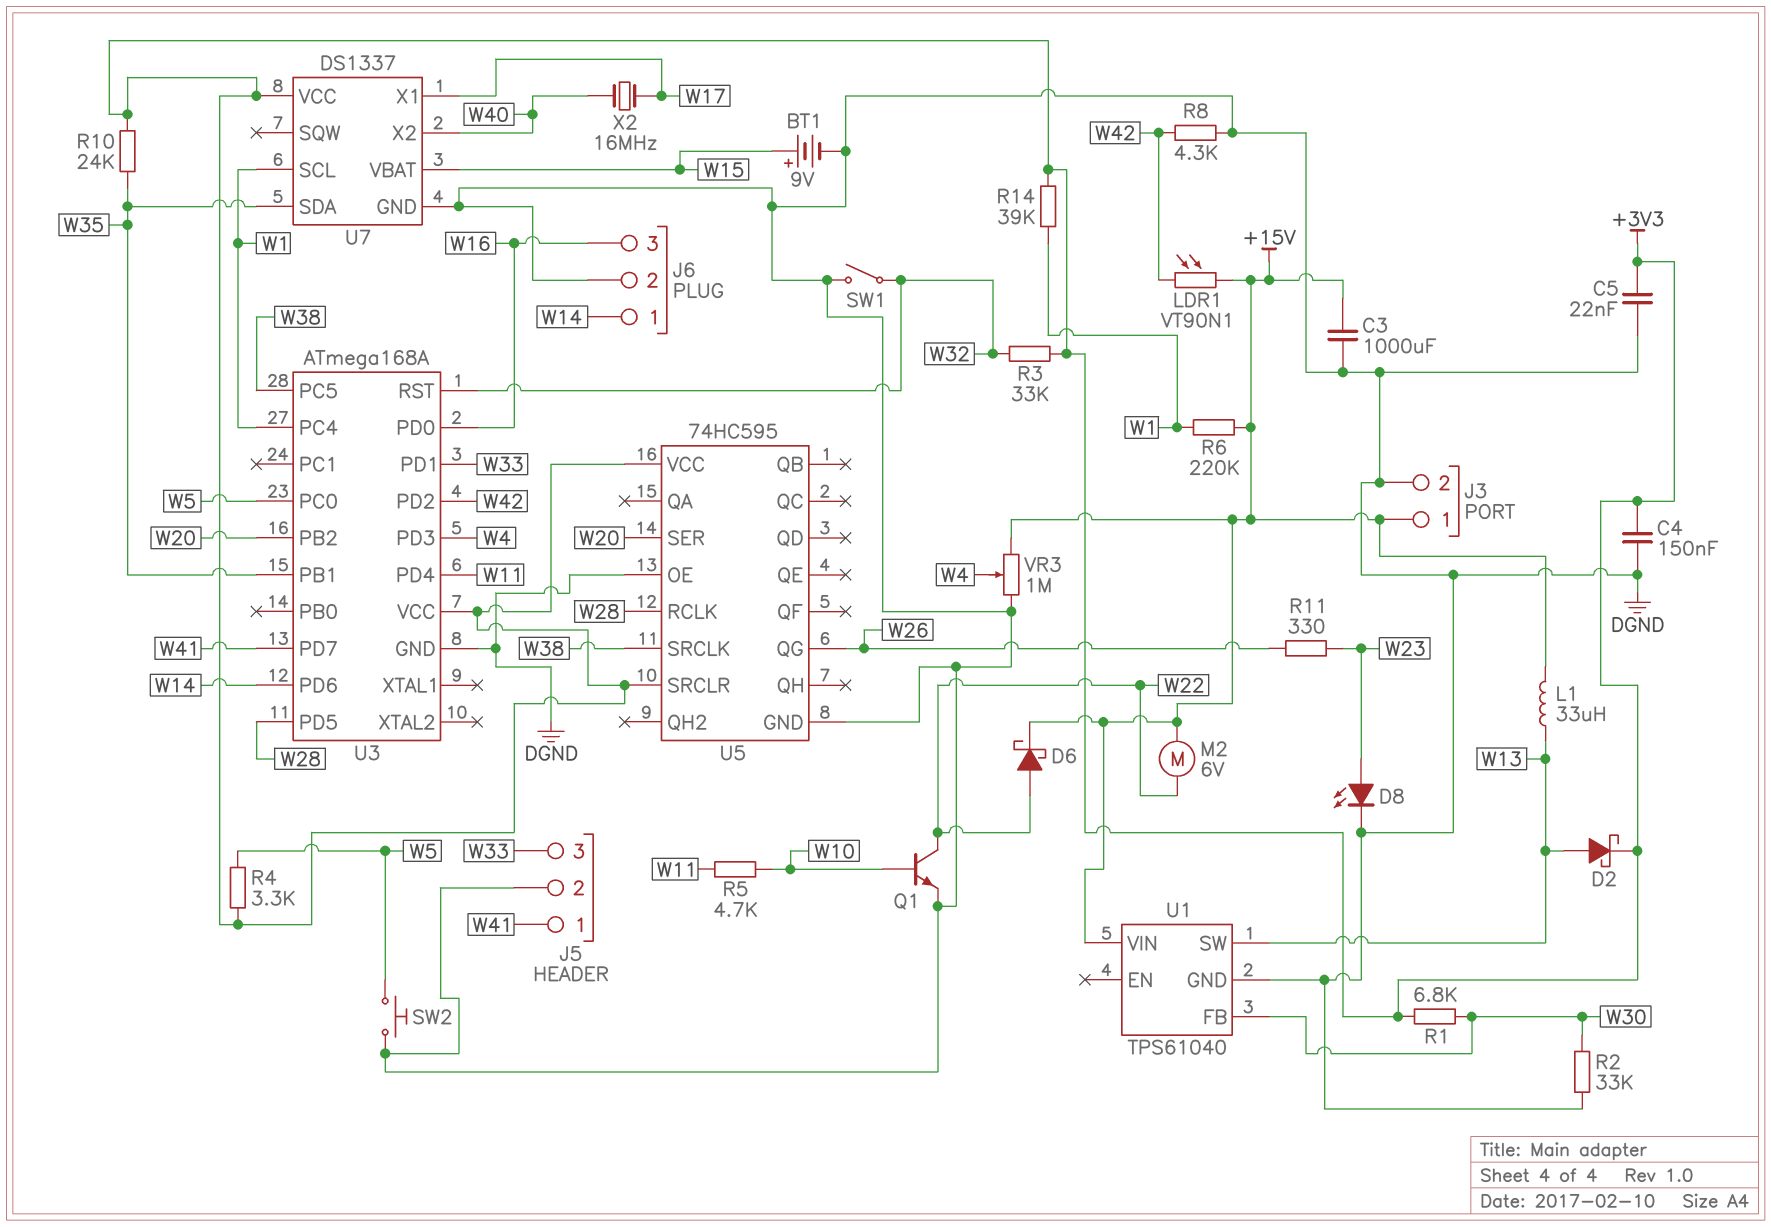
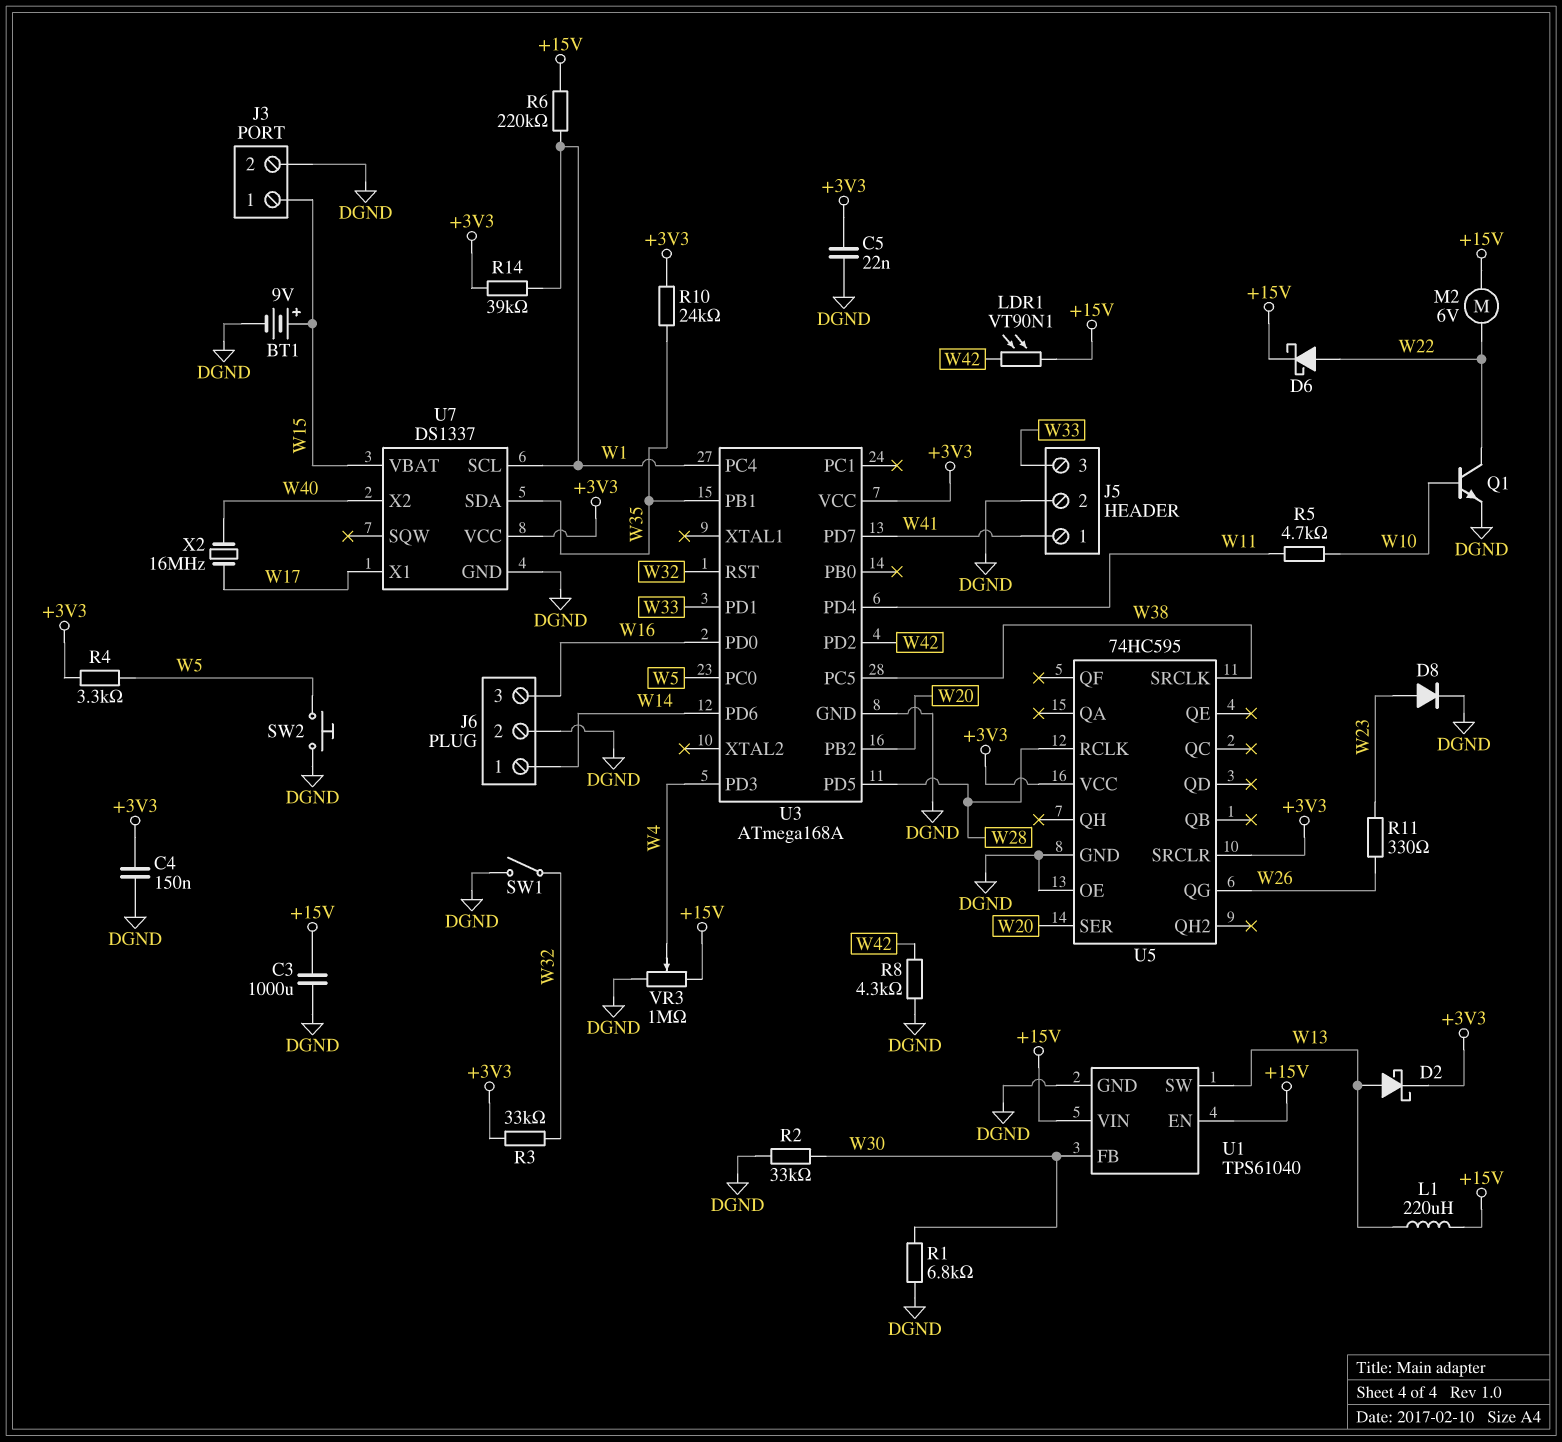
D8: LED (A W23, K DGND) -> diode (A W23, K DGND)
J3 pin 1: +15V -> W15
L1: 33uH (+15V, W13) -> 220uH (+15V, W13)
R1: 6.8k (+3V3, W30) -> 6.8k (DGND, W30)
U1 pin EN: none -> +15V

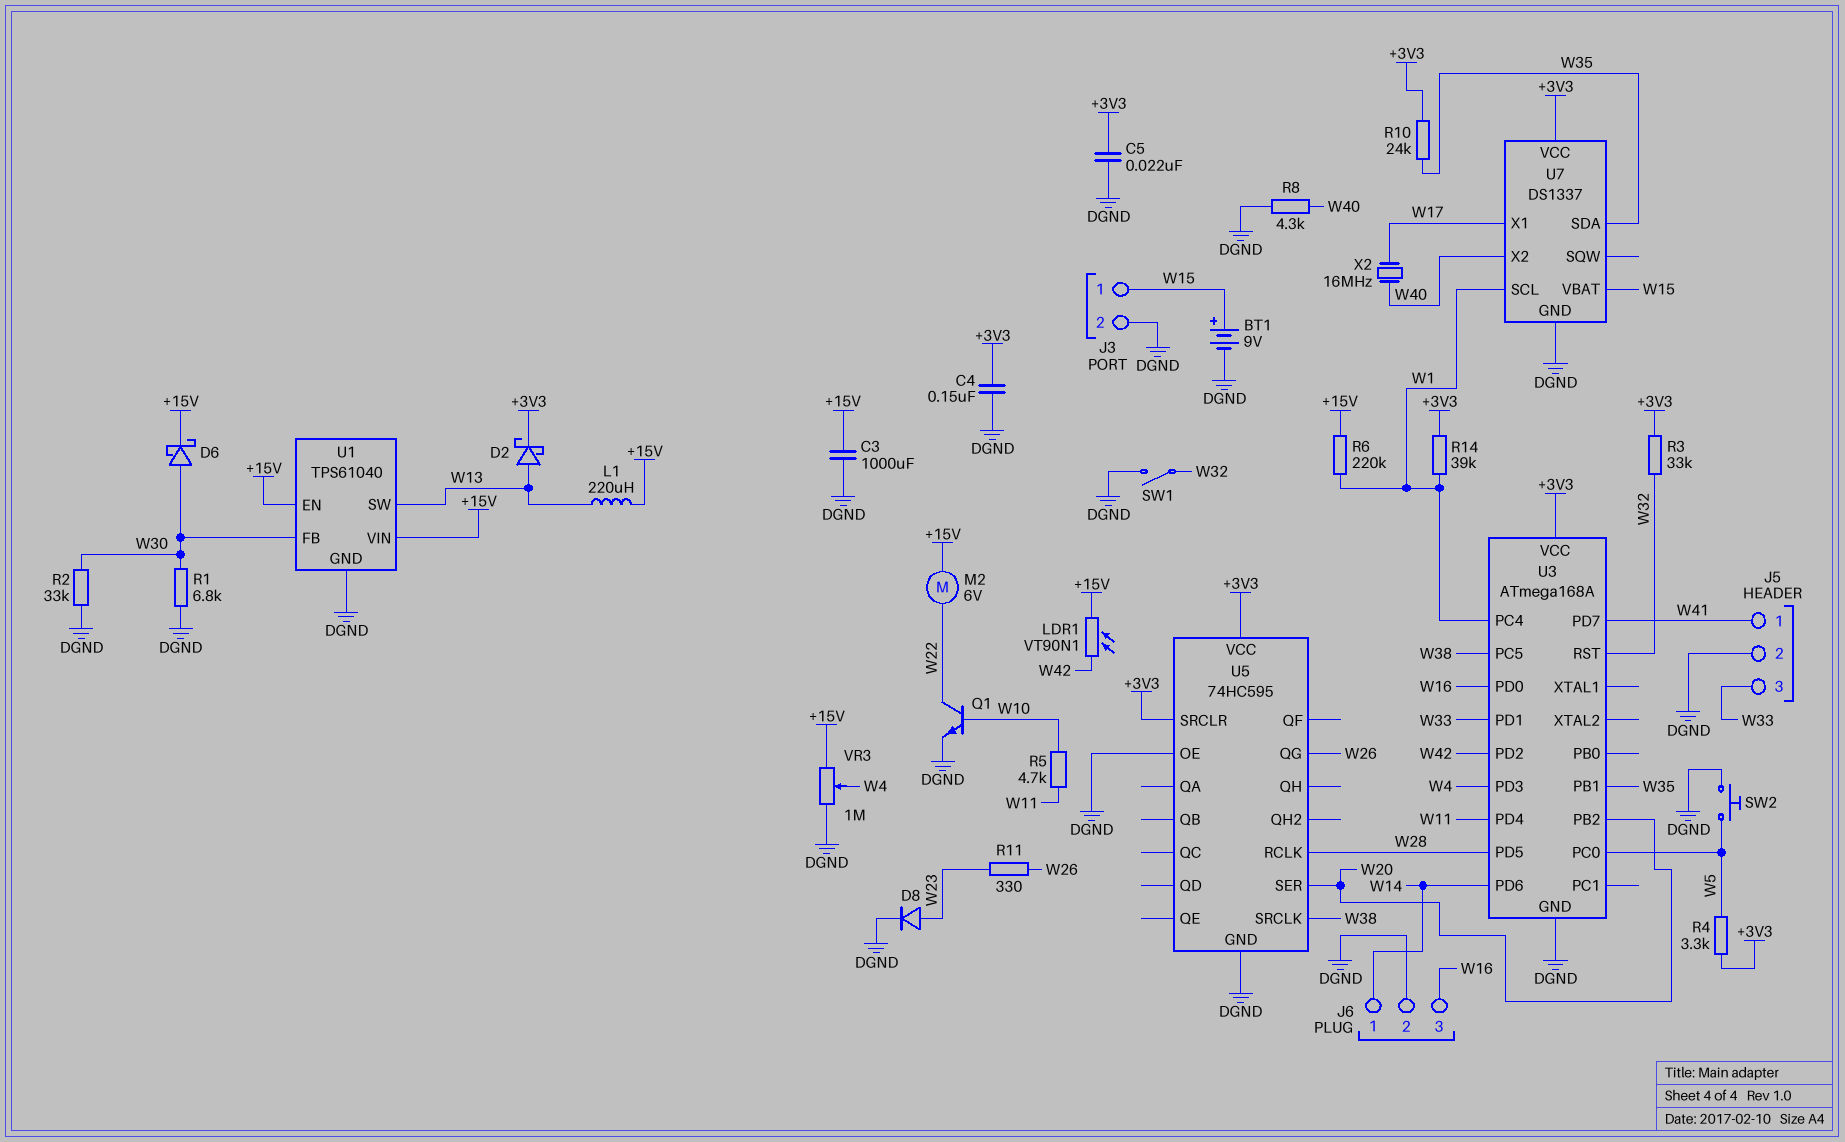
D6: schottky (A W22, K +15V) -> schottky (A W30, K +15V)
R8: 4.3k (DGND, W42) -> 4.3k (DGND, W40)

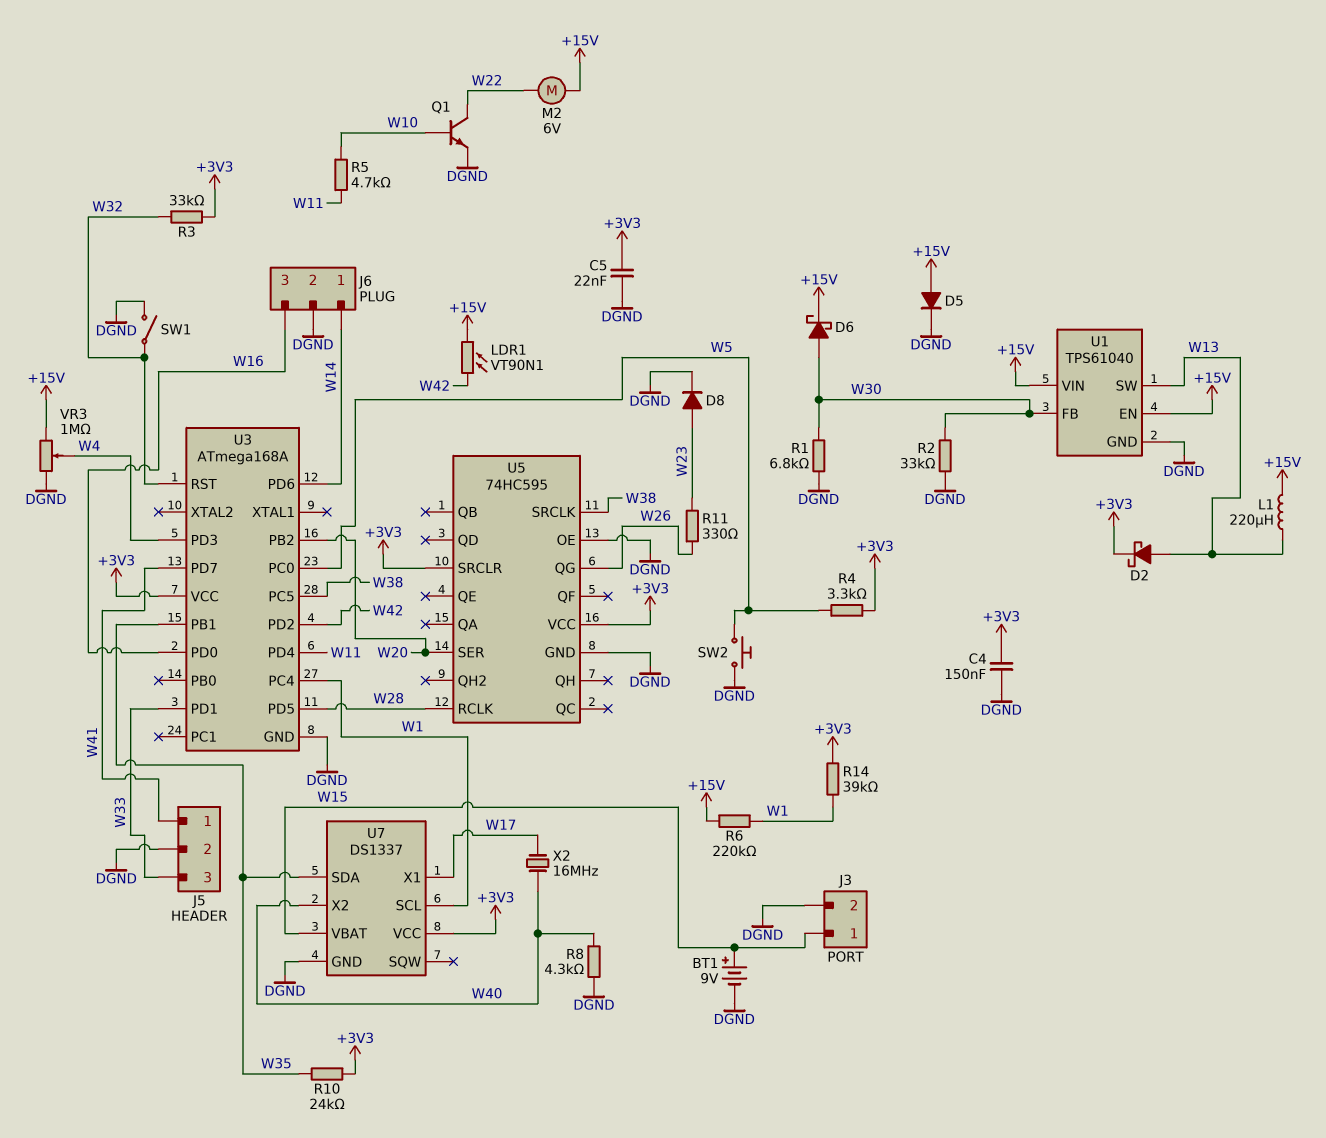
C3: 1000uF (+15V, DGND) -> none
D5: none -> diode (A +15V, K DGND)

